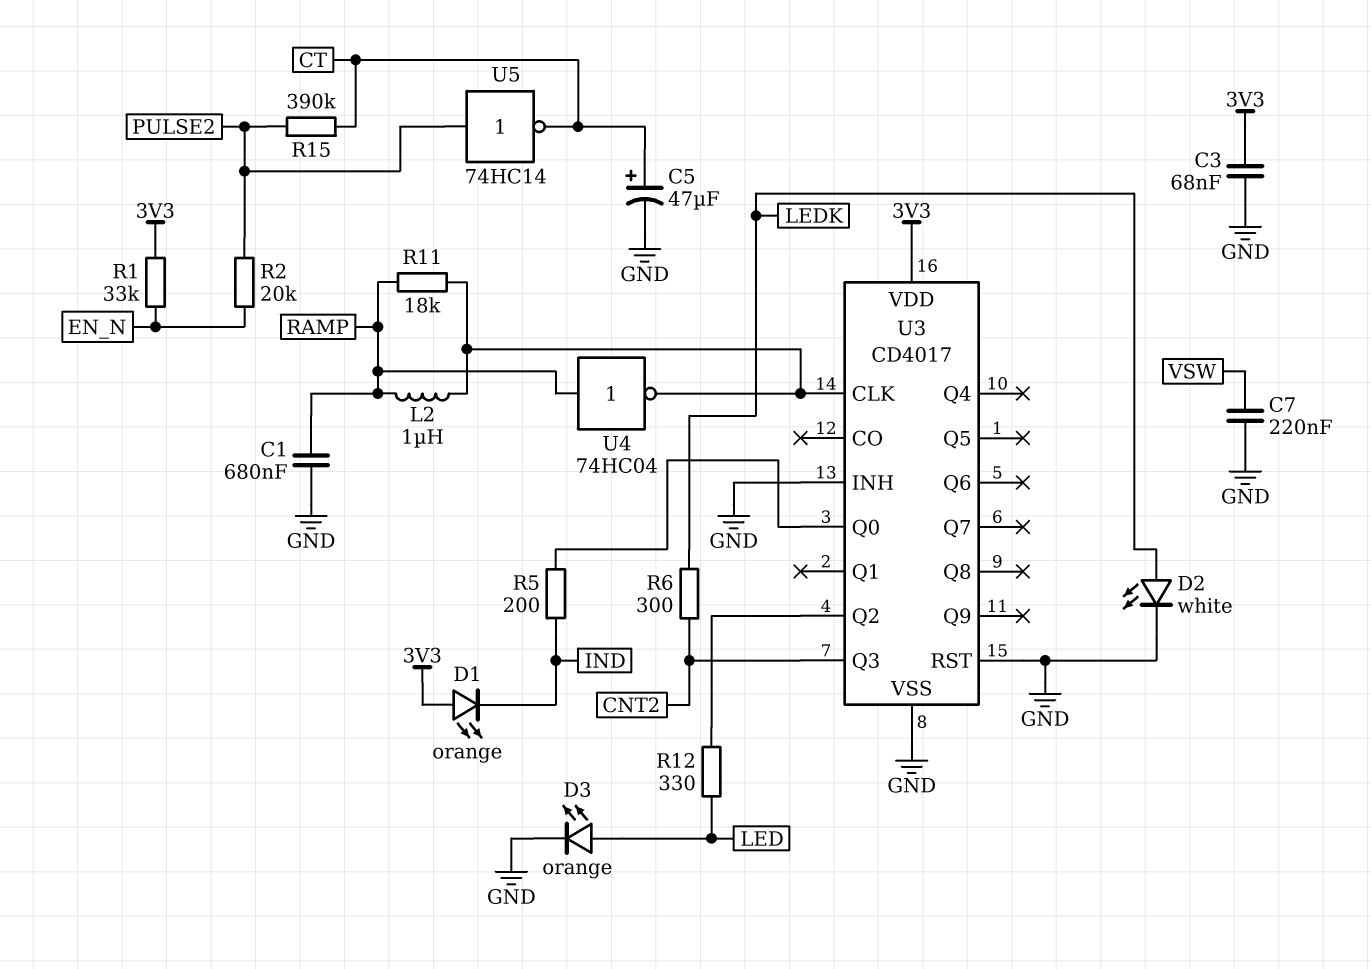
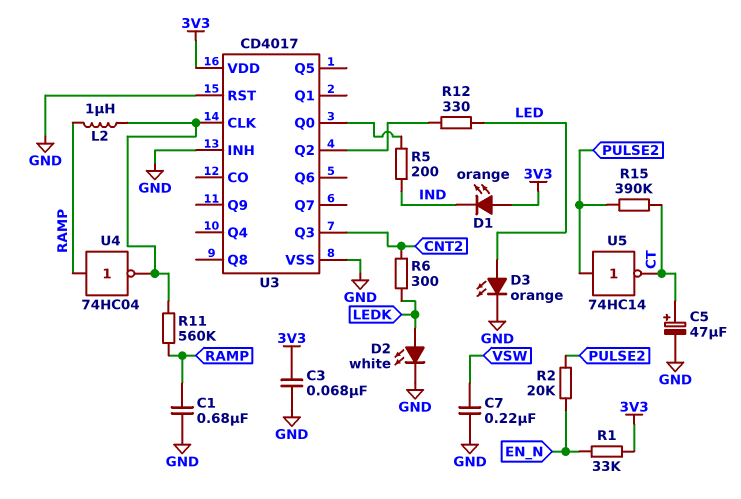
R11: 18k (RAMP, U3/CLK) -> 560k (RAMP, U3/CLK)

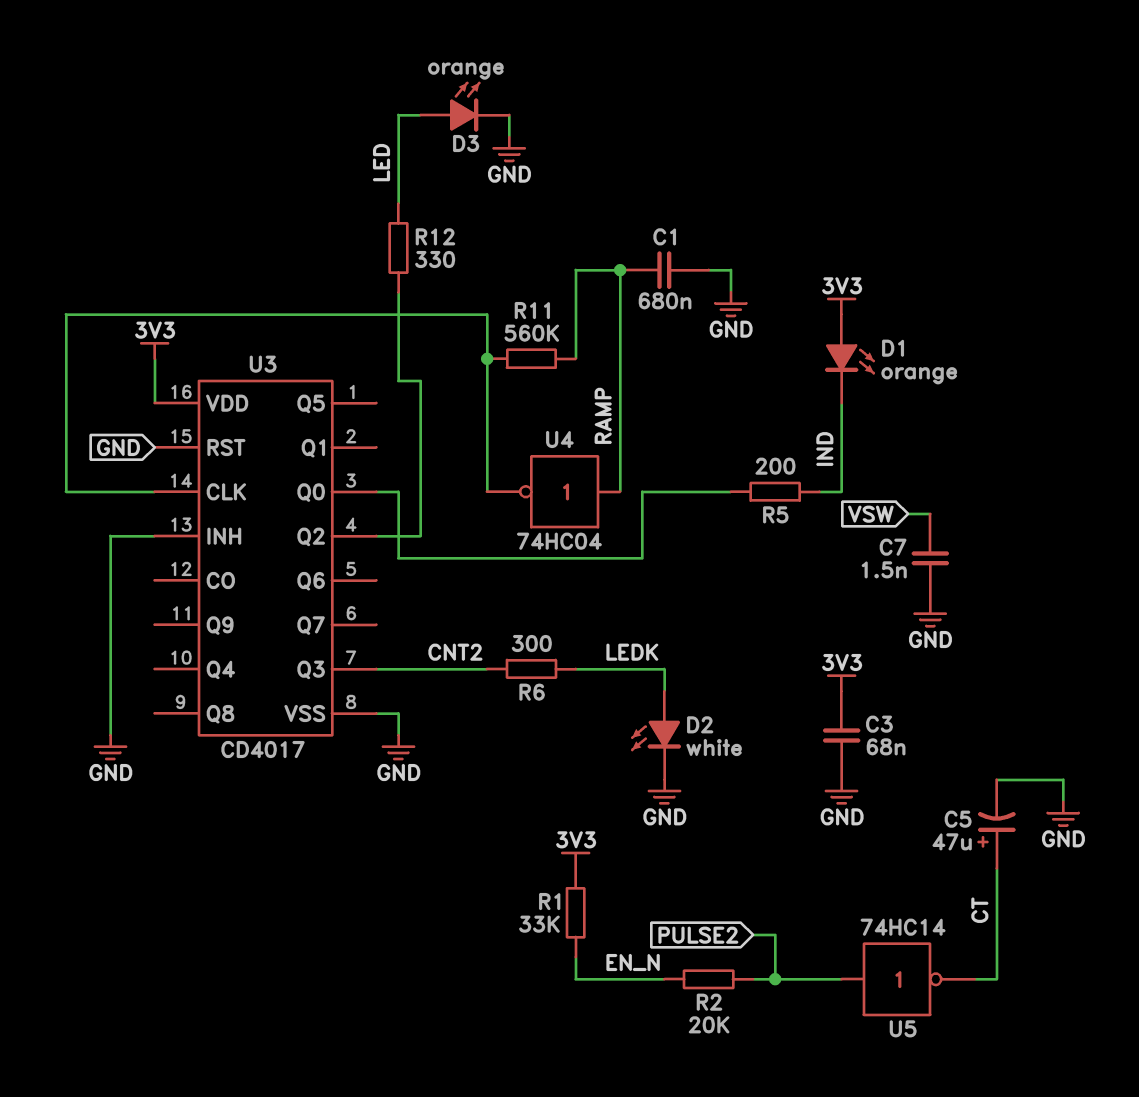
C7: 220nF (GND, VSW) -> 1.5nF (GND, VSW)
L2: 1uH (RAMP, U3/CLK) -> none
R15: 390k (CT, PULSE2) -> none

